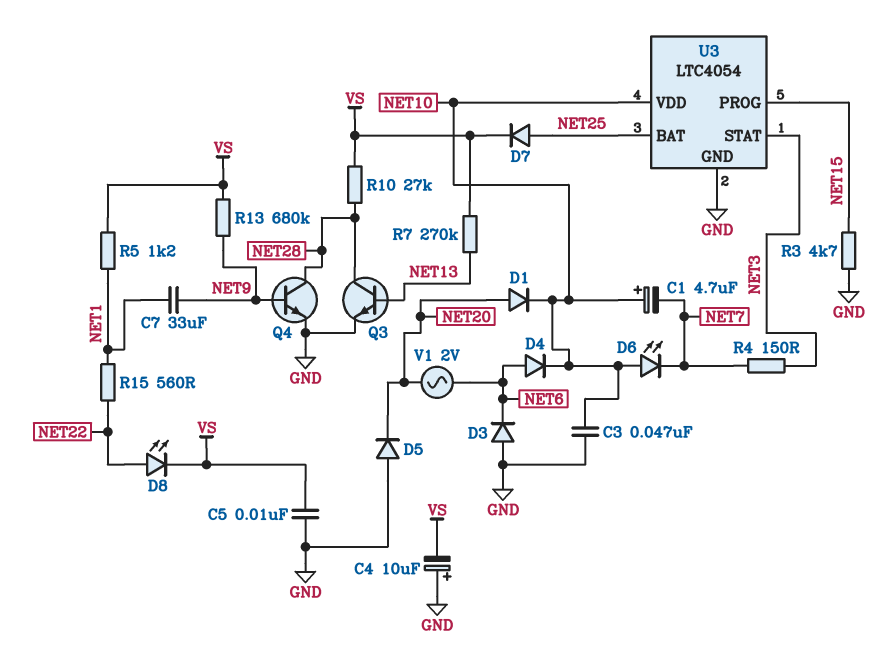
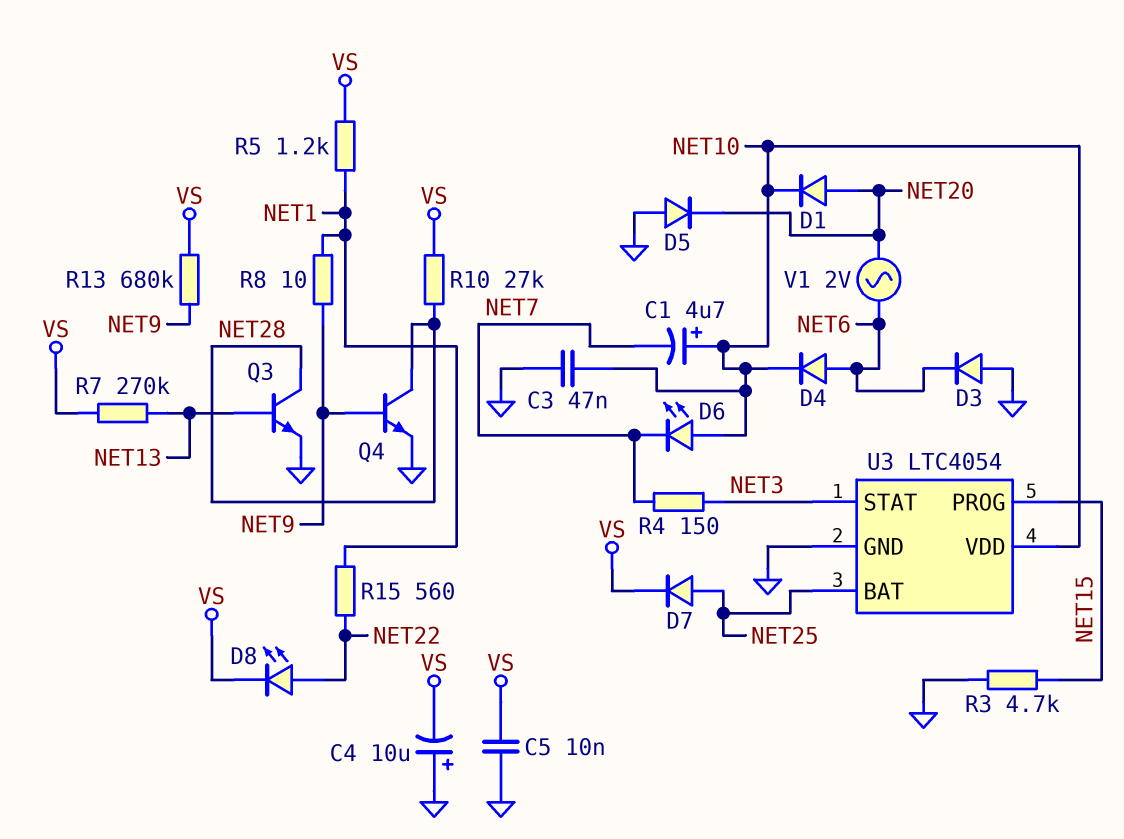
C7: 33uF (NET1, NET9) -> none
R8: none -> 10 (NET1, NET9)

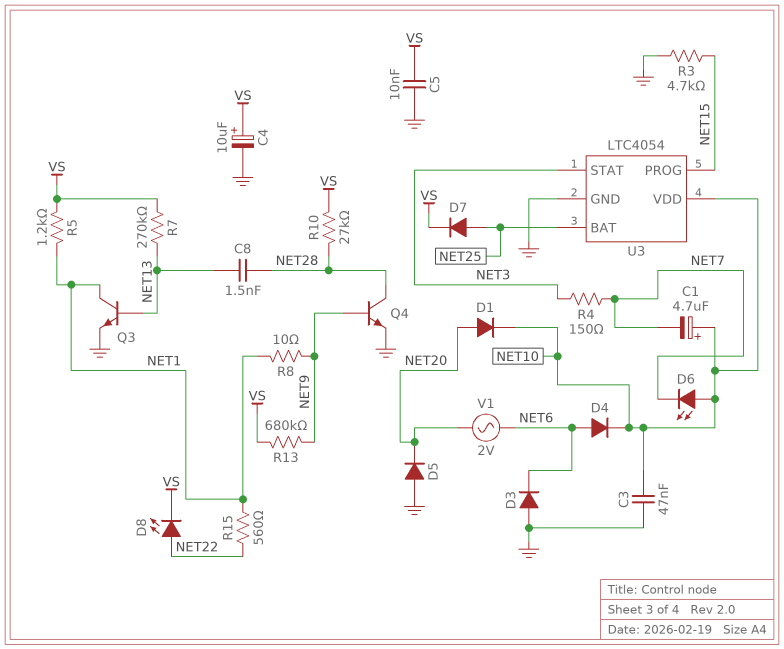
C4: 10uF (plus GND, minus VS) -> 10uF (plus VS, minus GND)
C8: none -> 1.5nF (NET13, NET28)
Q3: NPN (B NET13, C NET28, E GND) -> NPN (B NET13, C NET1, E GND)

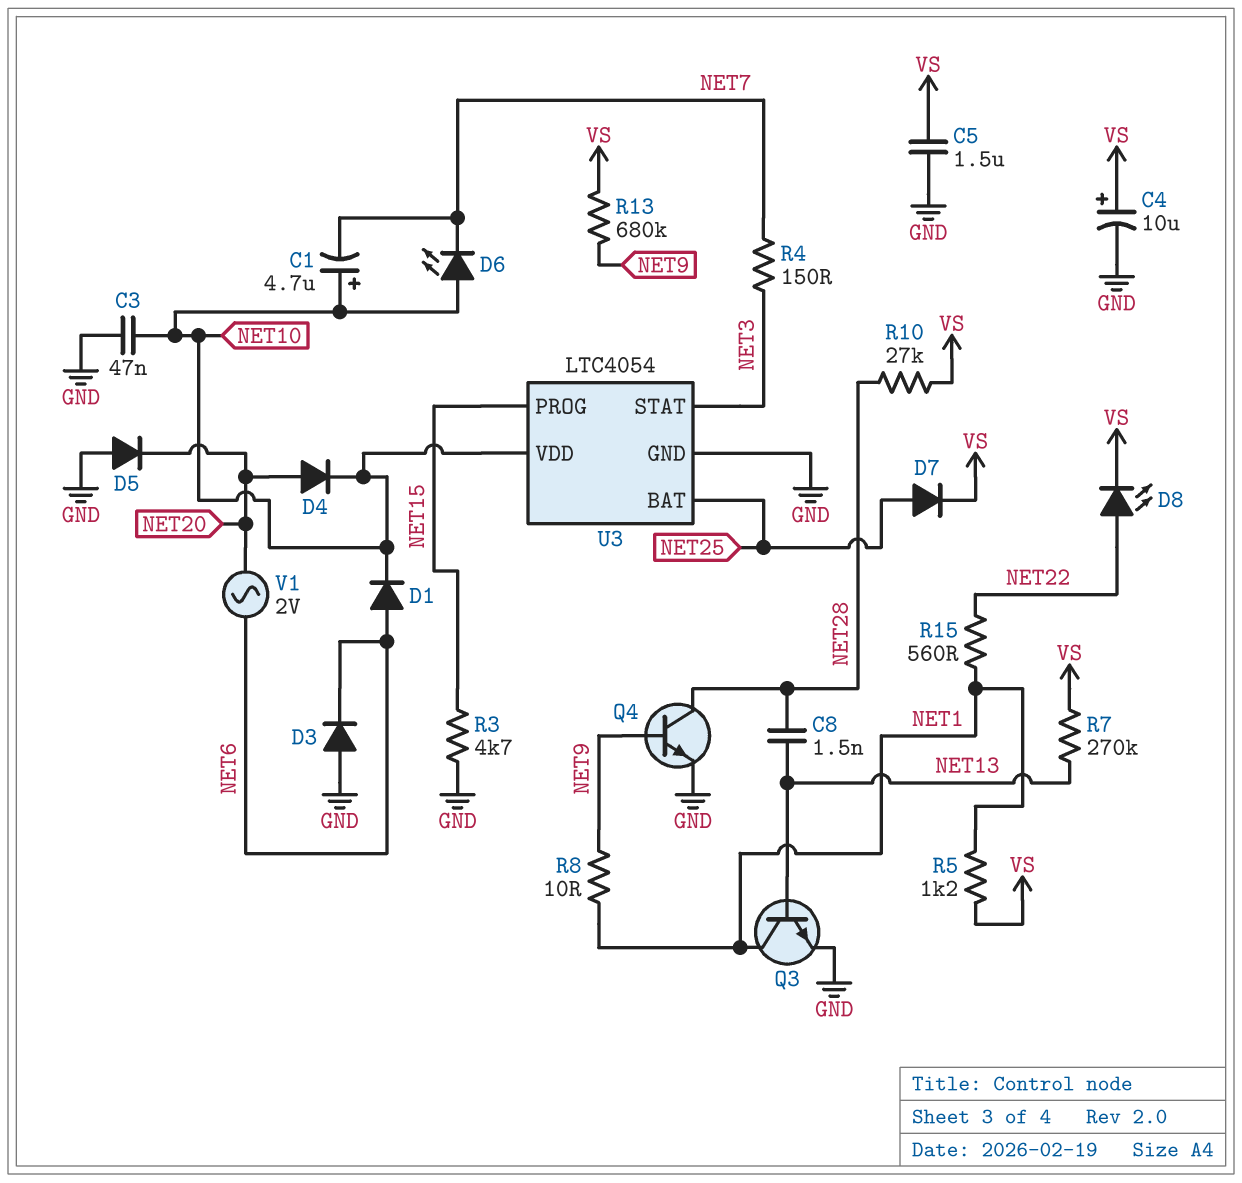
C5: 10nF (GND, VS) -> 1.5uF (GND, VS)
D1: diode (A NET20, K NET10) -> diode (A NET6, K NET10)
D4: diode (A NET6, K NET10) -> diode (A NET20, K NET10)

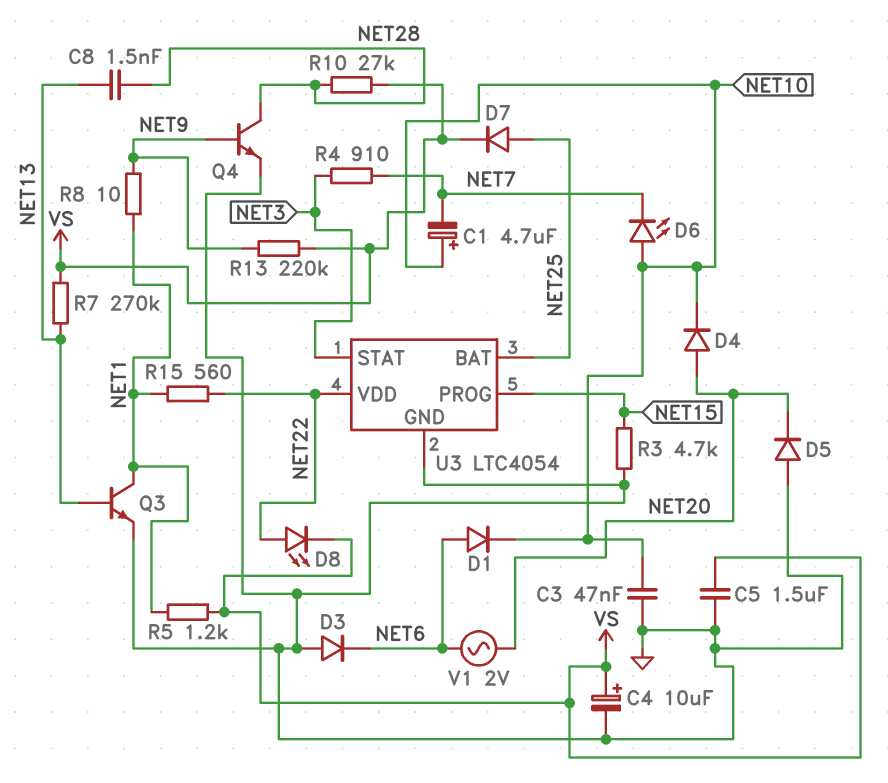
R4: 150 (NET3, NET7) -> 910 (NET3, NET7)
R13: 680k (NET9, VS) -> 220k (NET9, VS)
U3 pin VDD: NET10 -> NET22

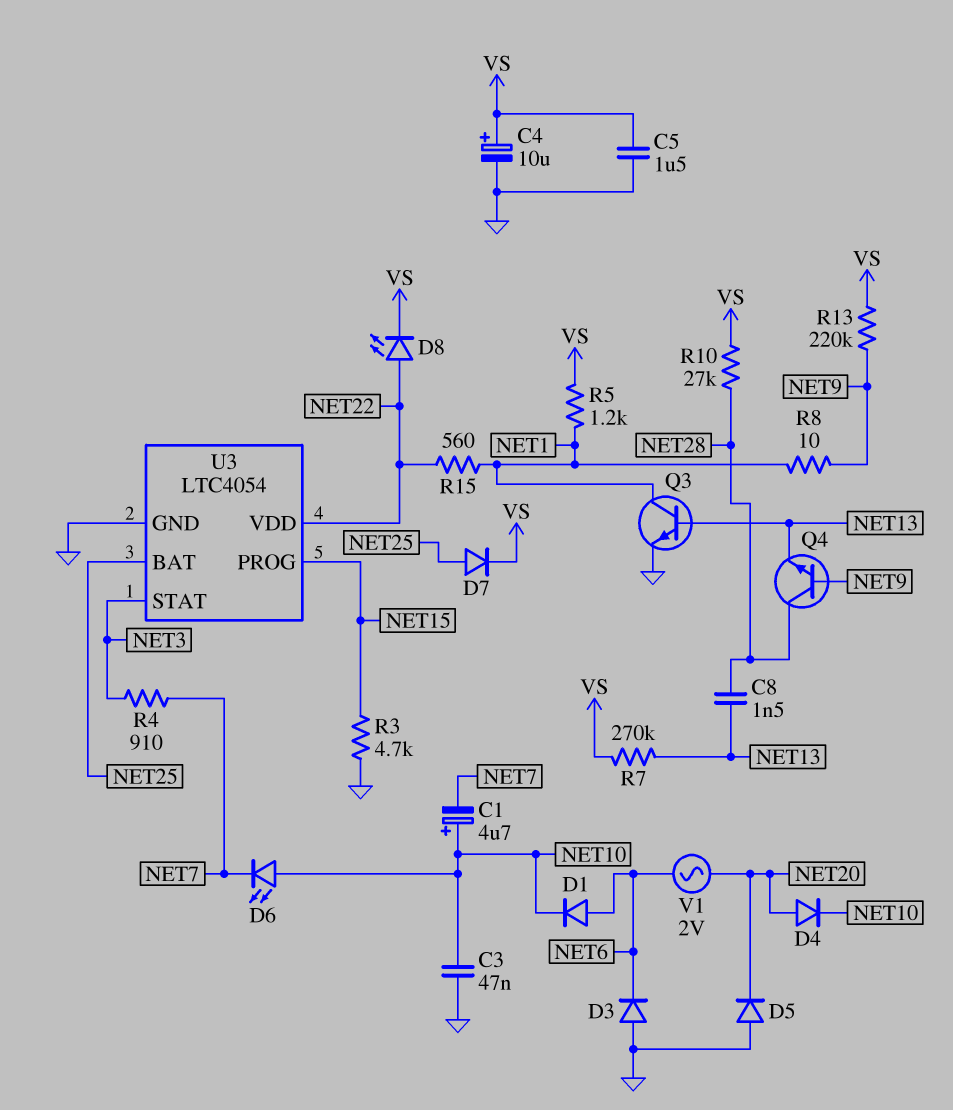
Q4: NPN (B NET9, C NET28, E GND) -> NPN (B NET9, C NET28, E NET13)

